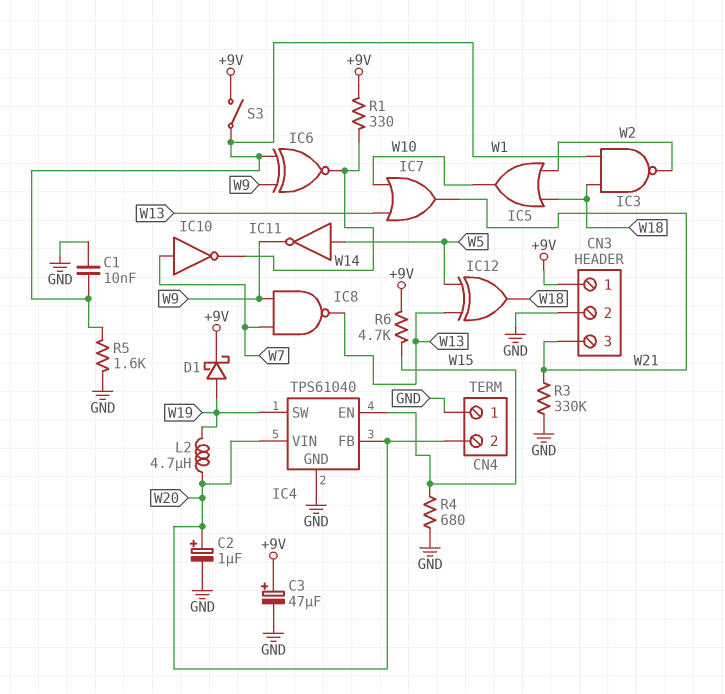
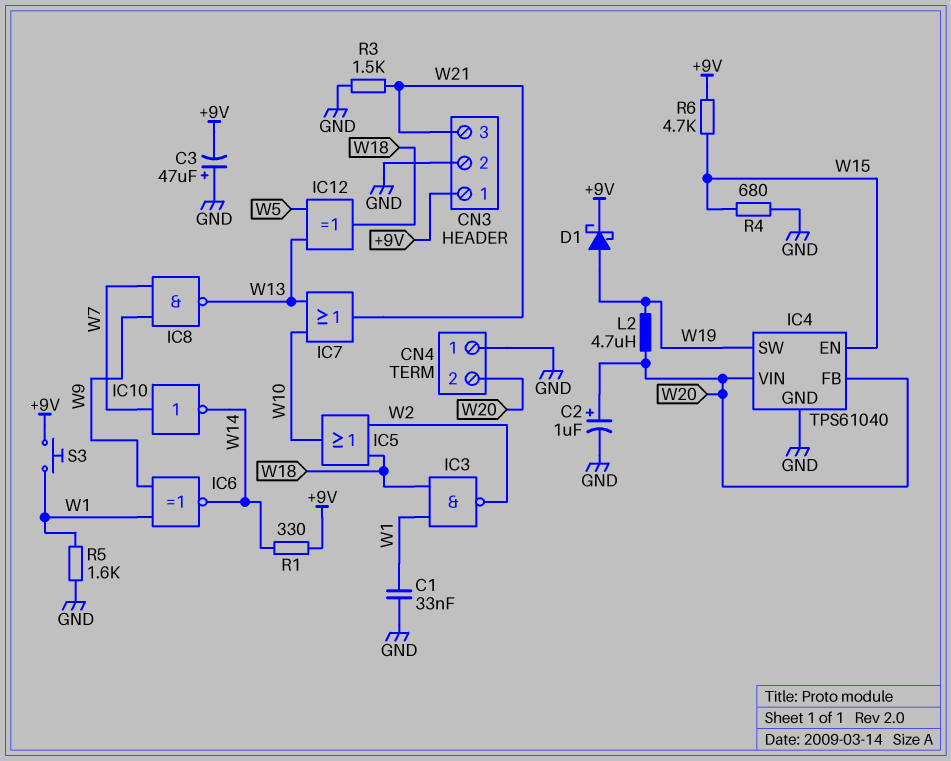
C1: 10nF (GND, W1) -> 33nF (GND, W1)
C3: 47uF (plus +9V, minus GND) -> 47uF (plus GND, minus +9V)
IC11: NOT (in W5, out W9) -> none
R3: 330k (GND, W21) -> 1.5k (GND, W21)
S3: switch (+9V, W1) -> button (+9V, W1)

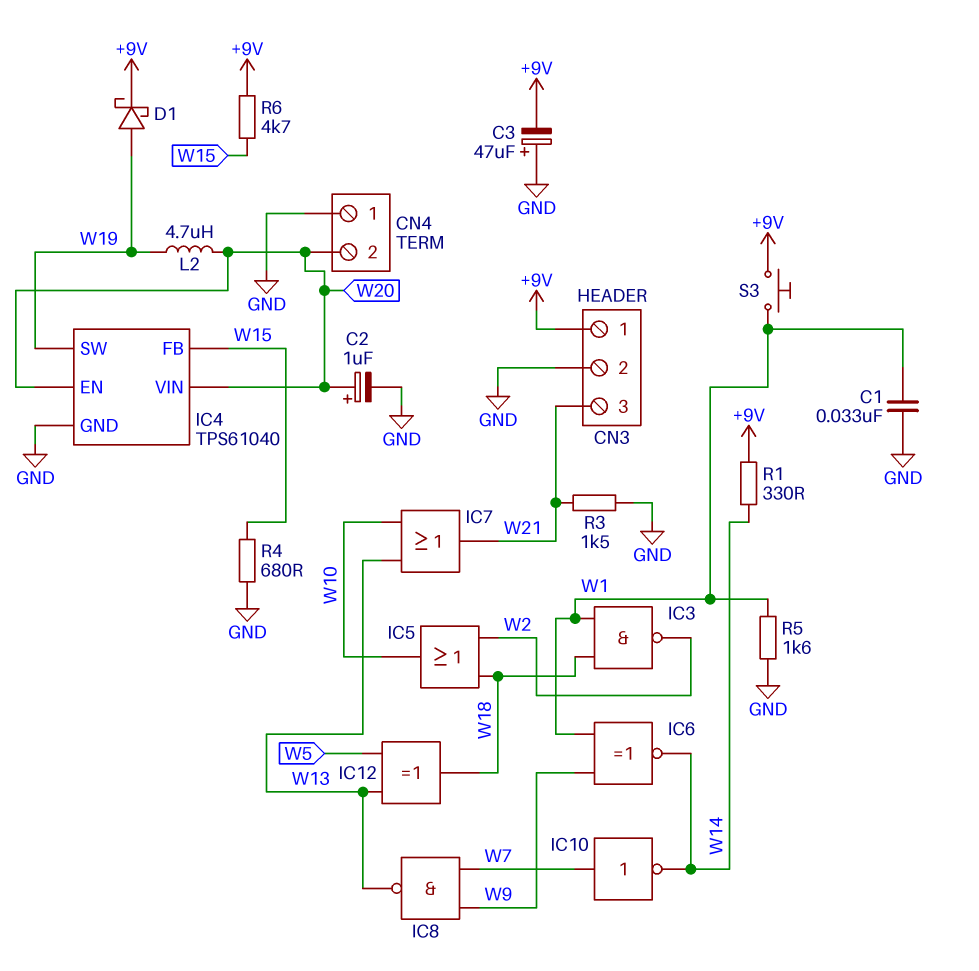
IC4 pin EN: W15 -> W20
IC4 pin FB: W20 -> W15

